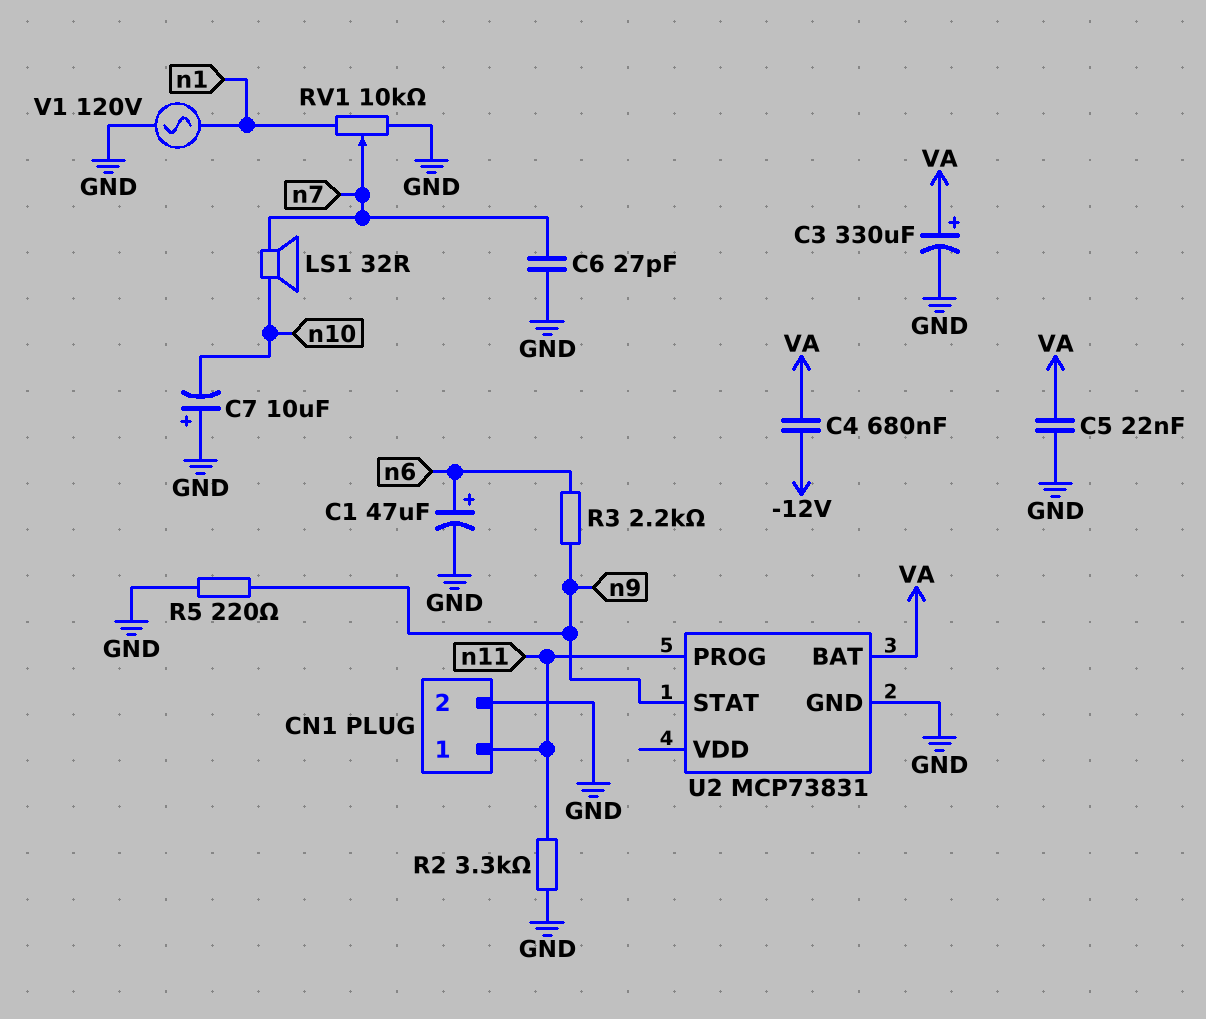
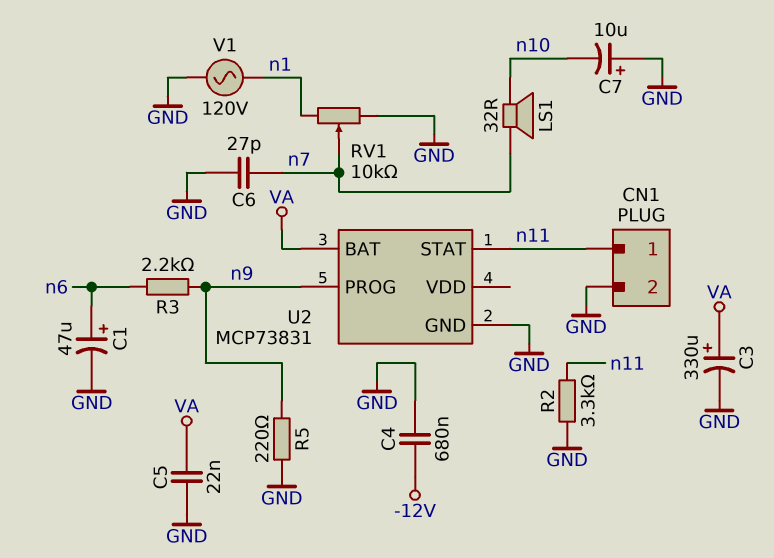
C4: 680nF (-12V, VA) -> 680nF (-12V, GND)
U2 pin PROG: n11 -> n9
U2 pin STAT: n9 -> n11

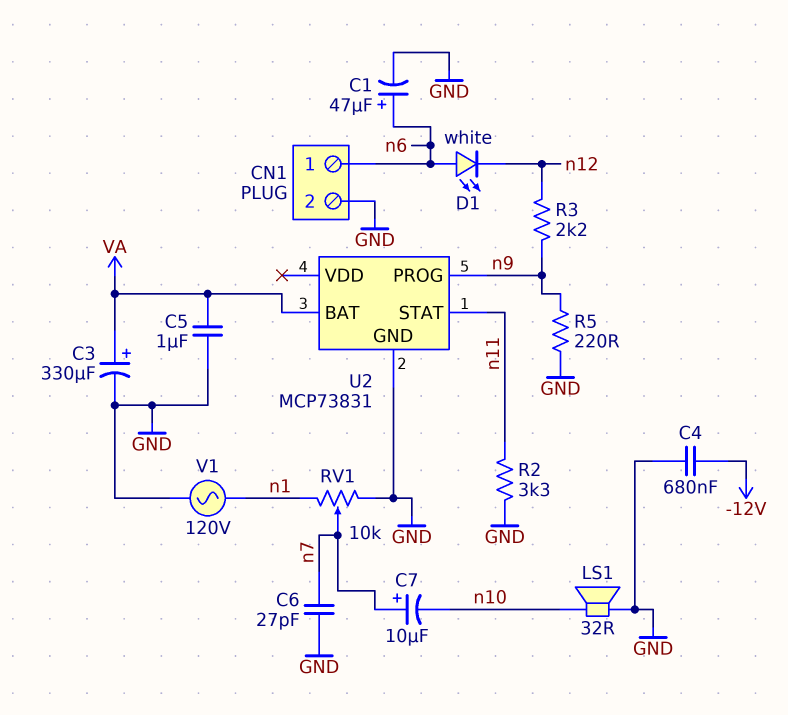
C5: 22nF (GND, VA) -> 1uF (GND, VA)
C7: 10uF (plus GND, minus n10) -> 10uF (plus n7, minus n10)
CN1 pin 1: n11 -> n6
D1: none -> LED white (A n6, K n12)
LS1: speaker 32R (n7, n10) -> speaker 32R (GND, n10)
R3: 2.2k (n6, n9) -> 2.2k (n9, n12)

